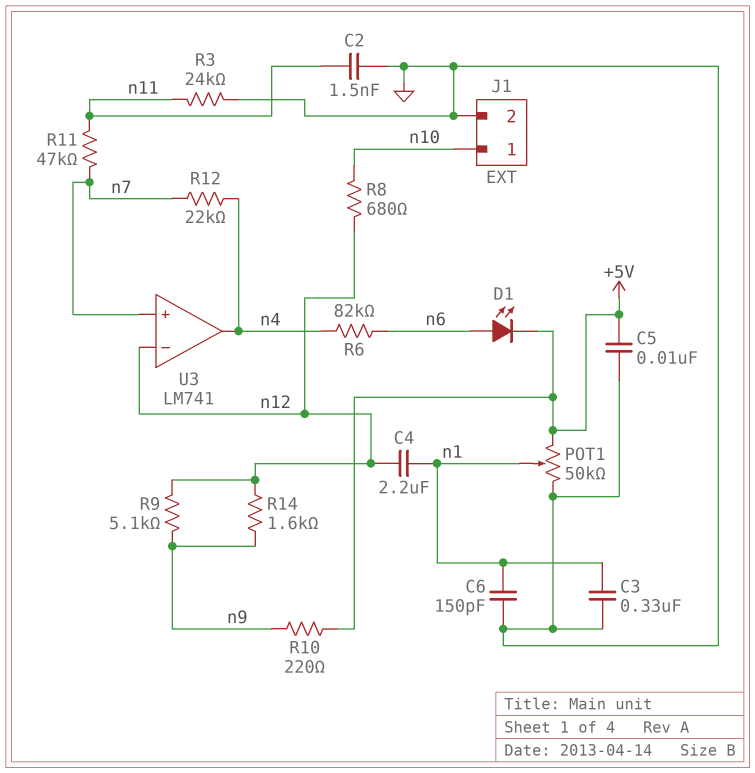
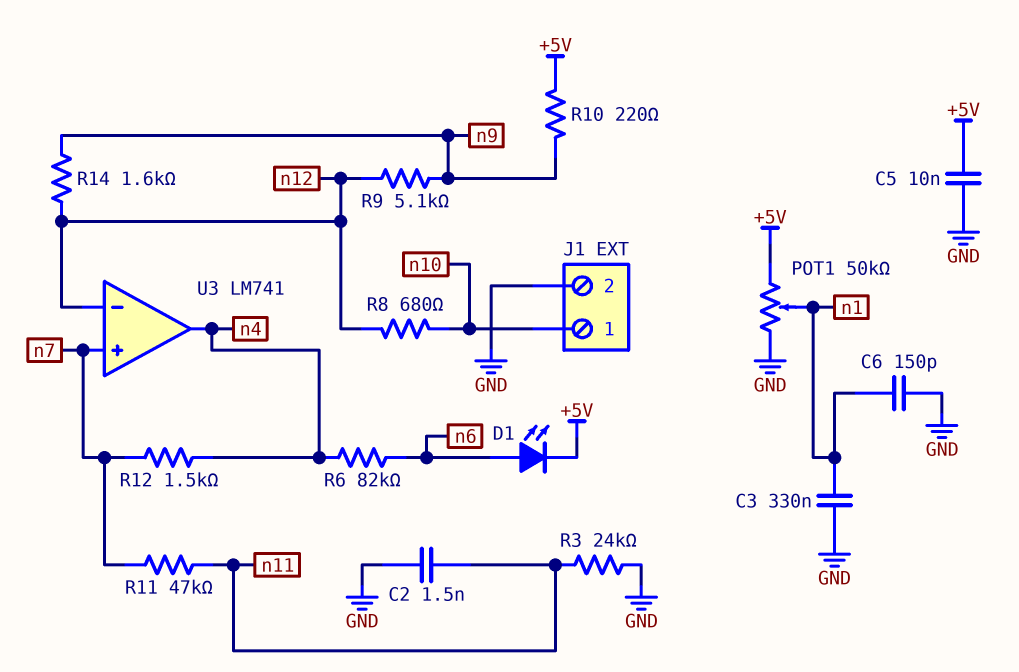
C4: 2.2uF (n1, n12) -> none
R12: 22k (n4, n7) -> 1.5k (n4, n7)

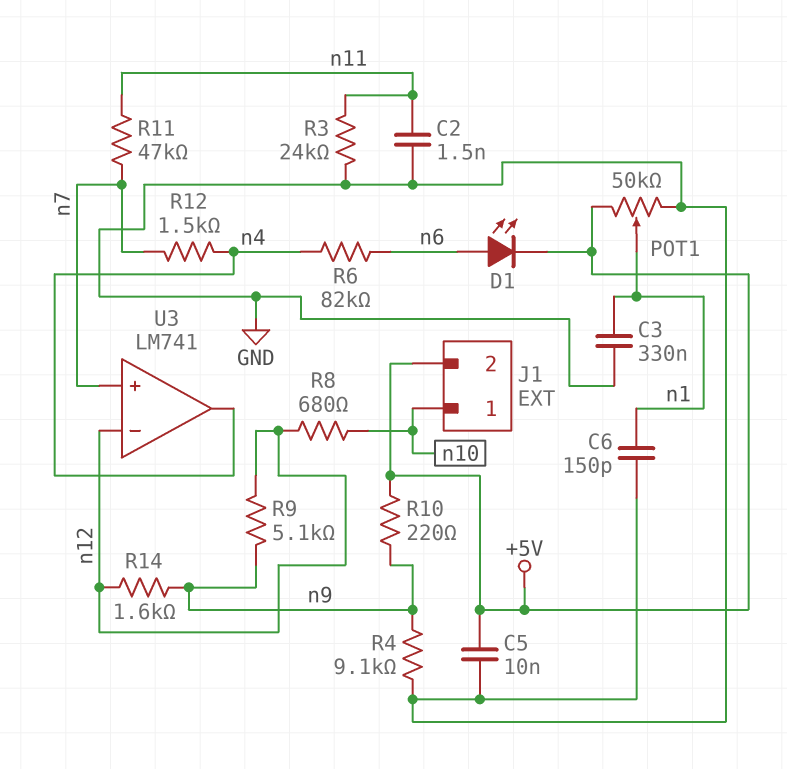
J1 pin 2: GND -> +5V
R4: none -> 9.1k (GND, n9)

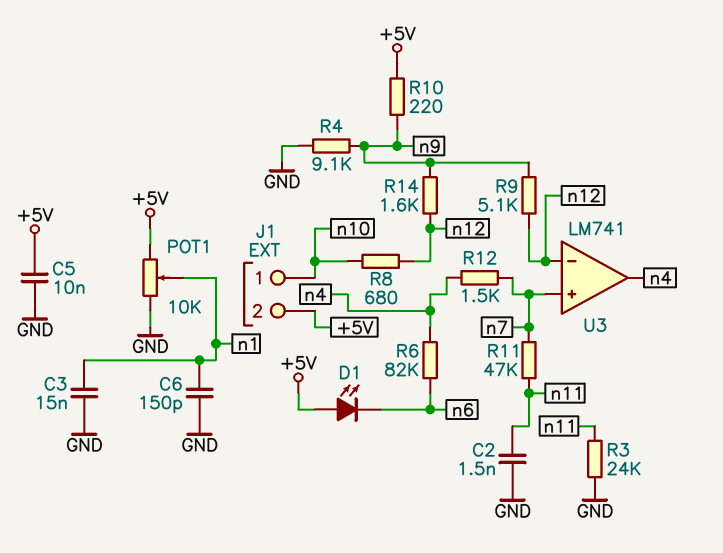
C3: 330nF (GND, n1) -> 15nF (GND, n1)
D1: LED (A n6, K +5V) -> LED (A +5V, K n6)
POT1: 50k (+5V, GND, wiper n1) -> 10k (+5V, GND, wiper n1)

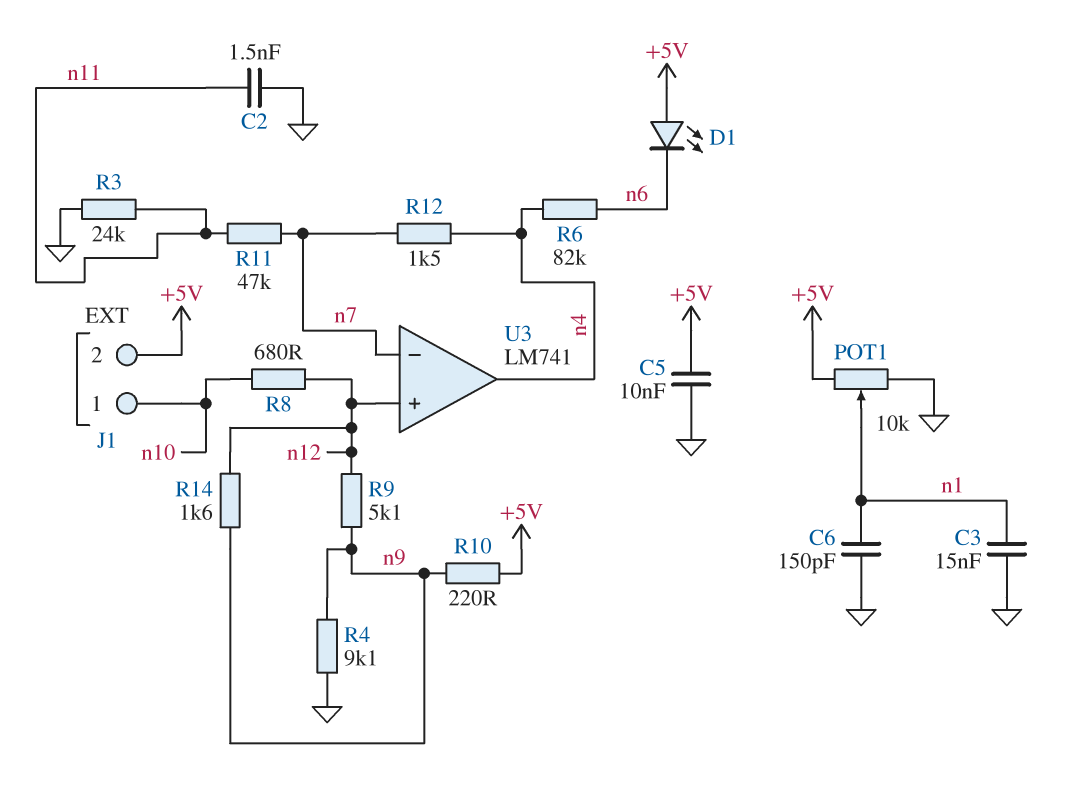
U3 pin in+: n7 -> n12
U3 pin in-: n12 -> n7

